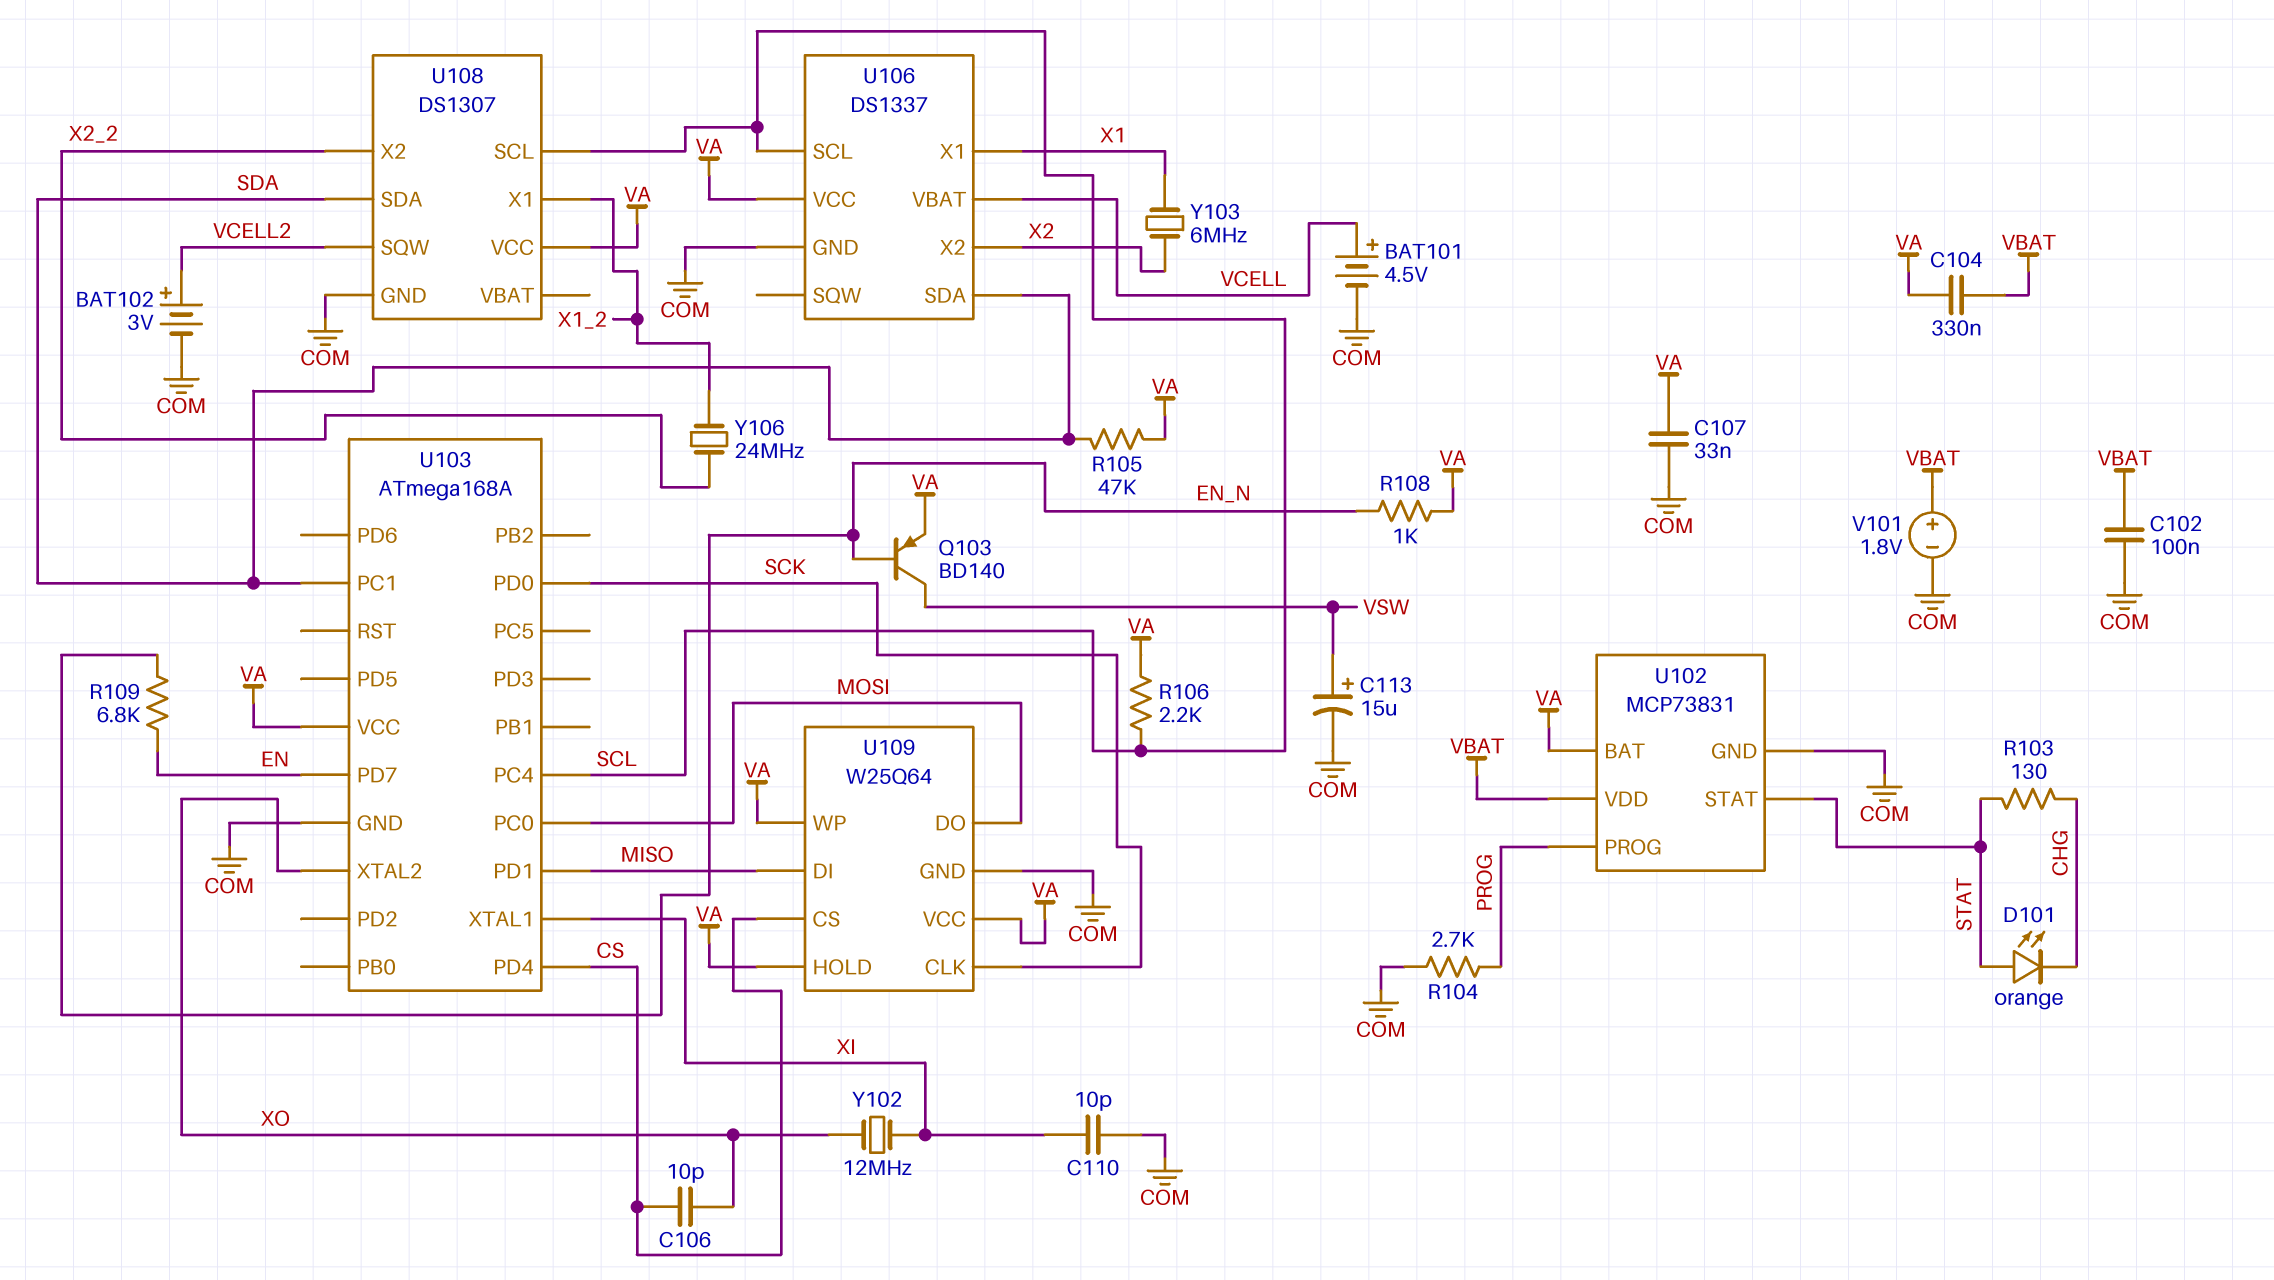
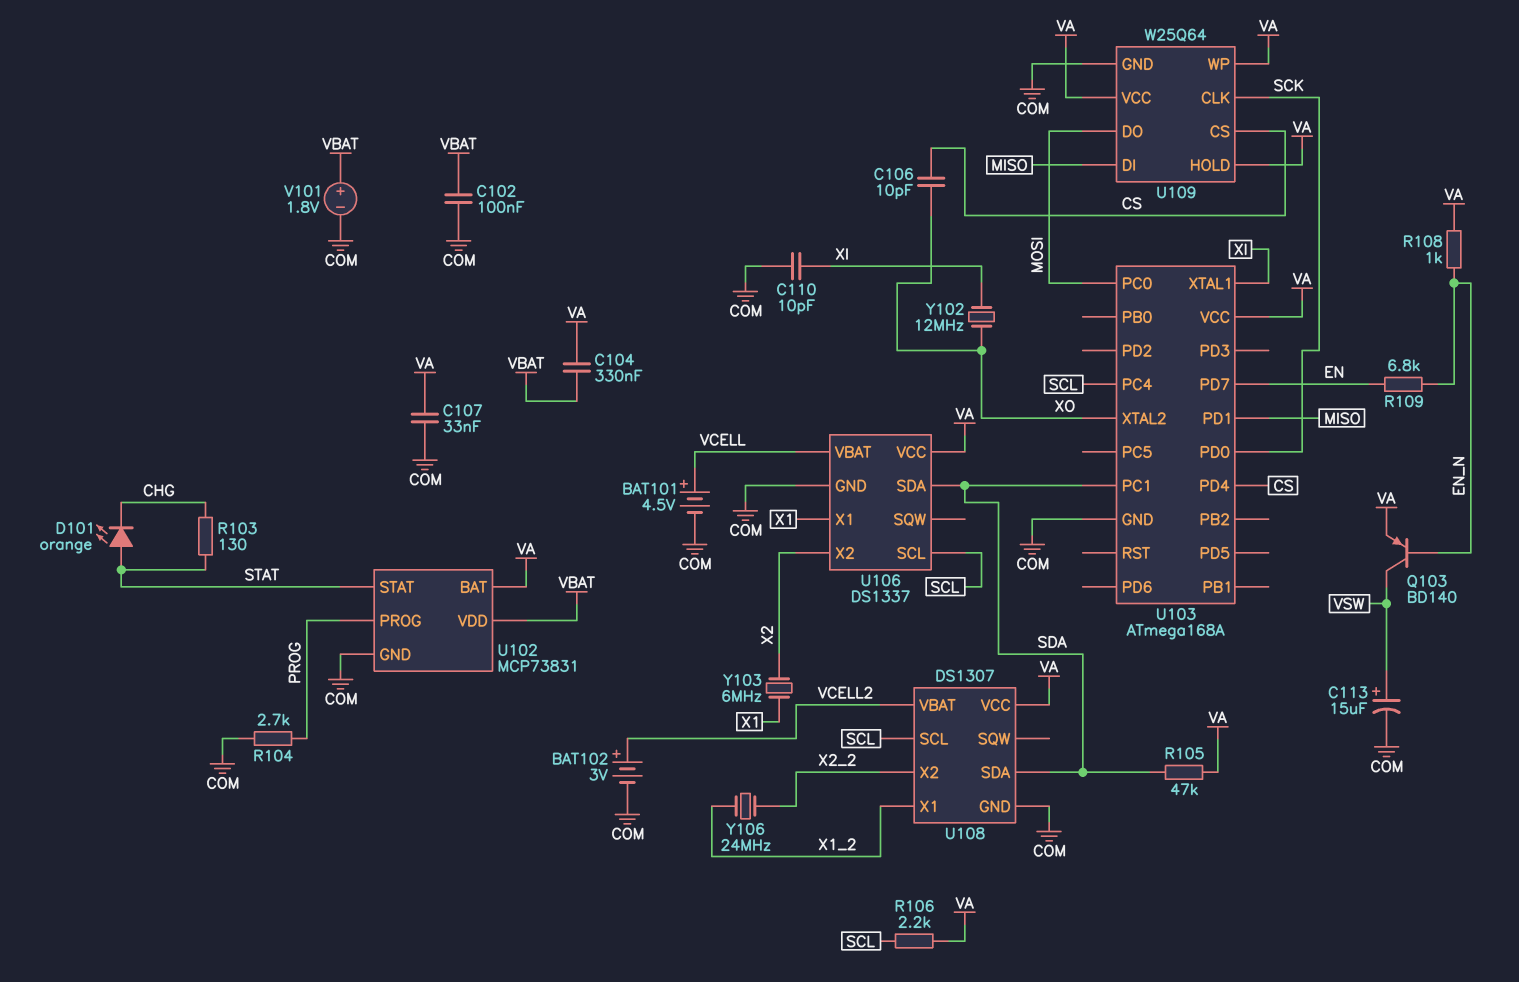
U108 pin SQW: VCELL2 -> none
U108 pin VBAT: none -> VCELL2

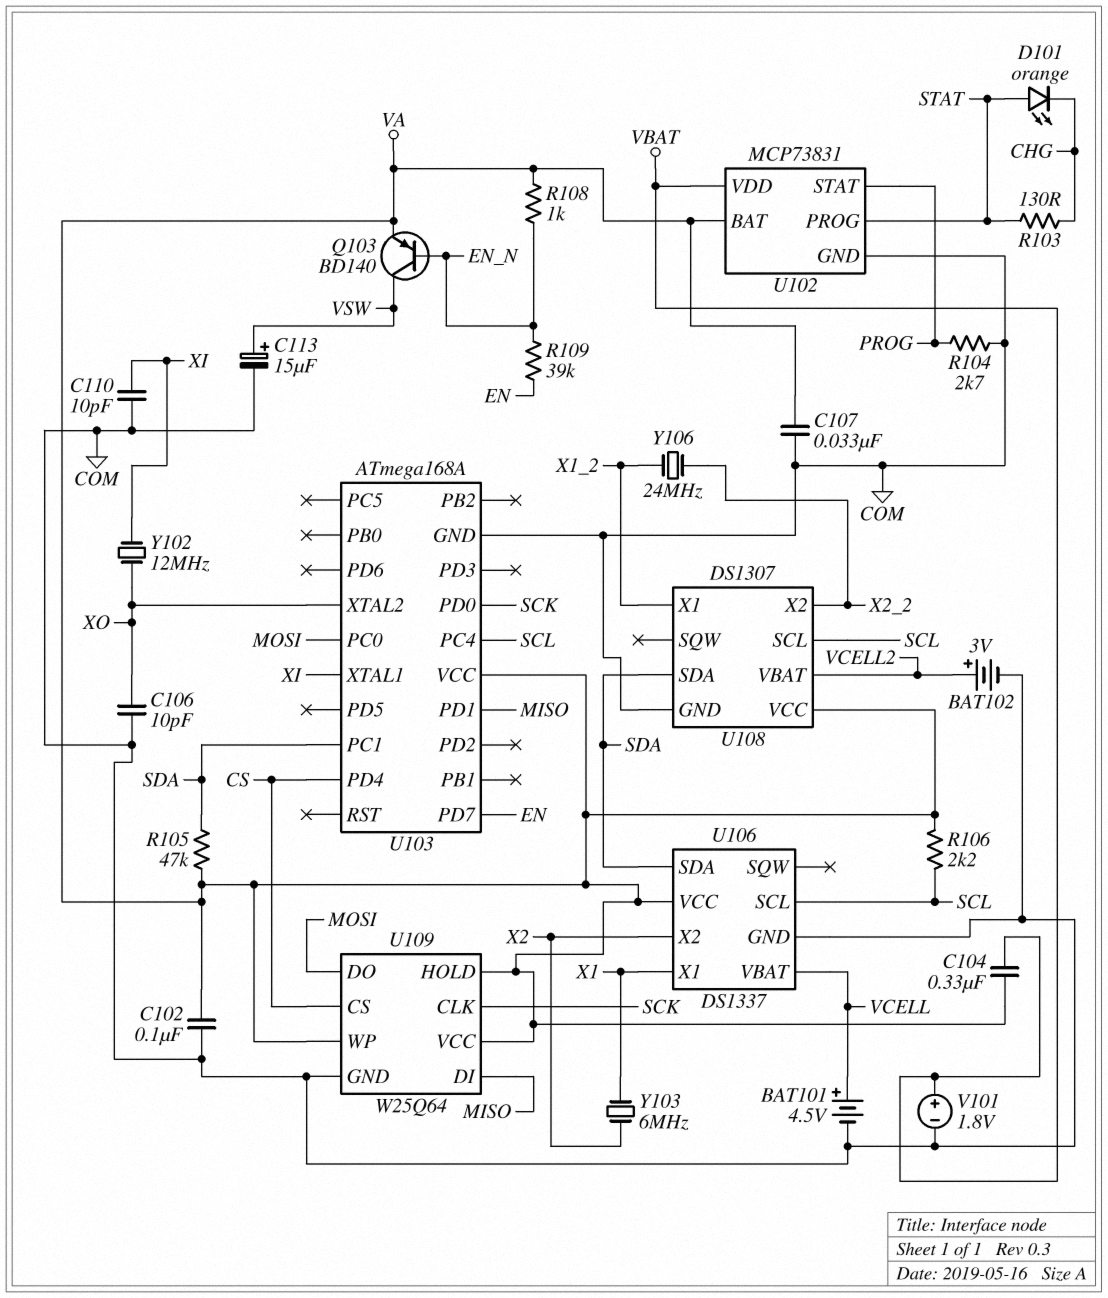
C102: 100nF (COM, VBAT) -> 100nF (COM, VA)
C106: 10pF (CS, XO) -> 10pF (COM, XO)
R109: 6.8k (EN, EN_N) -> 39k (EN, EN_N)
U102 pin PROG: PROG -> STAT
U102 pin STAT: STAT -> PROG

